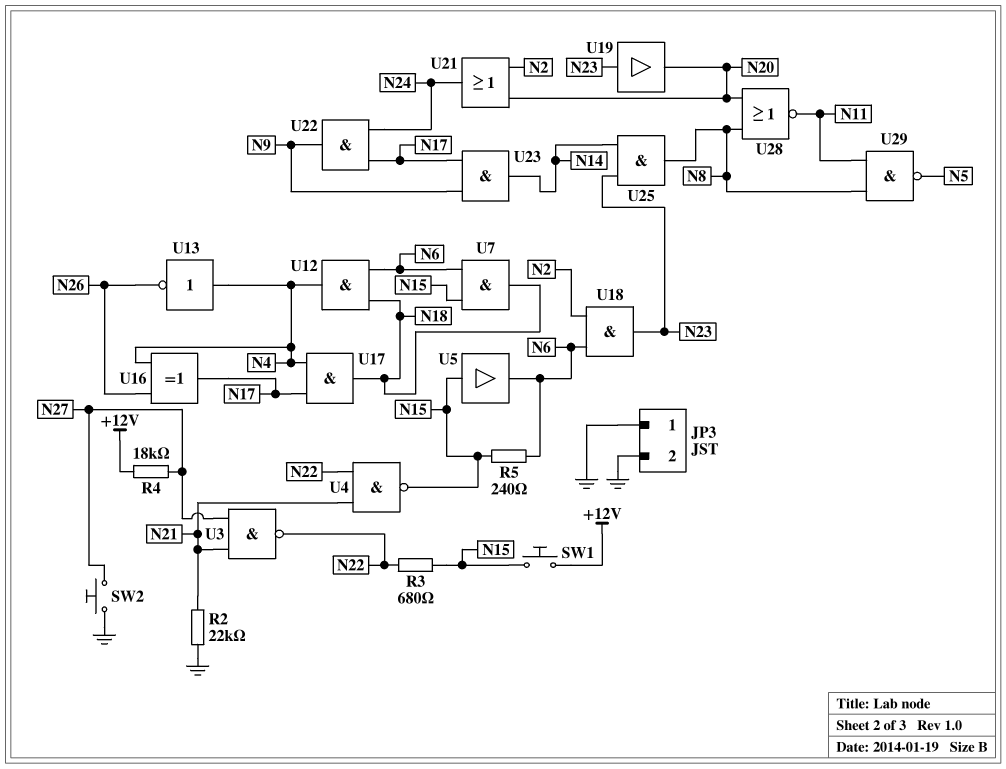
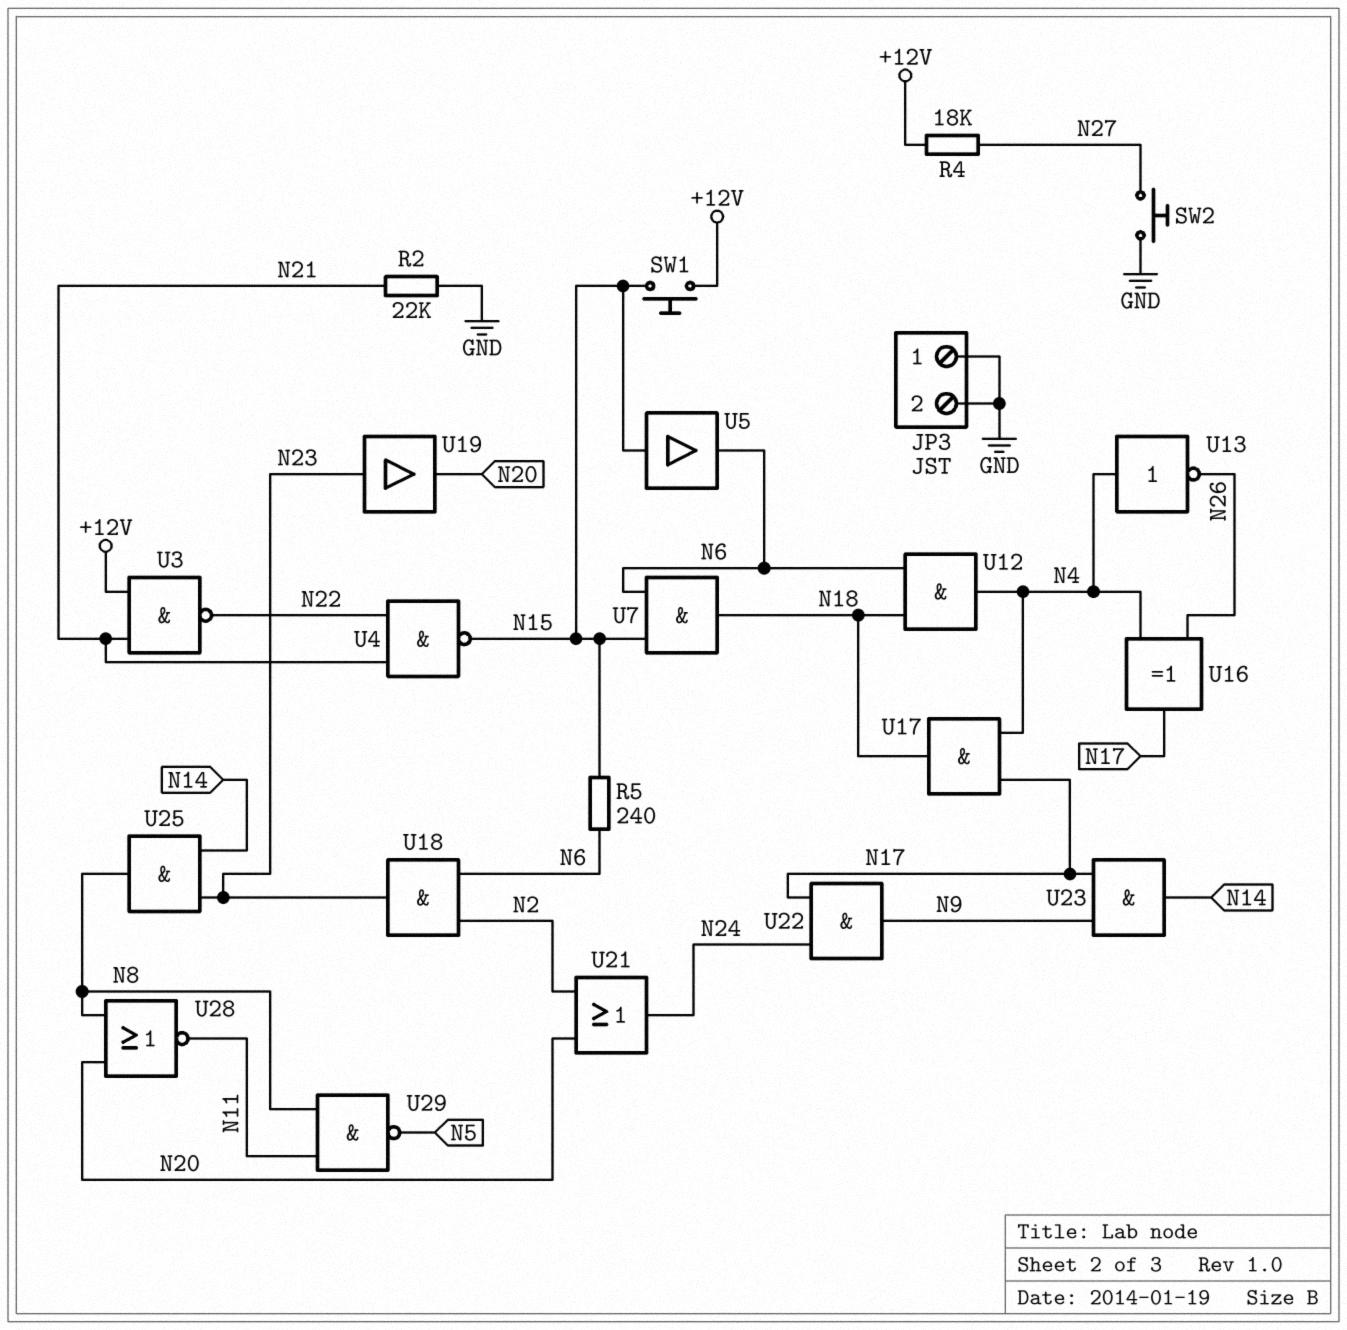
R3: 680 (N15, N22) -> none
U3: NAND (in N21, in N27, out N22) -> NAND (in +12V, in N21, out N22)

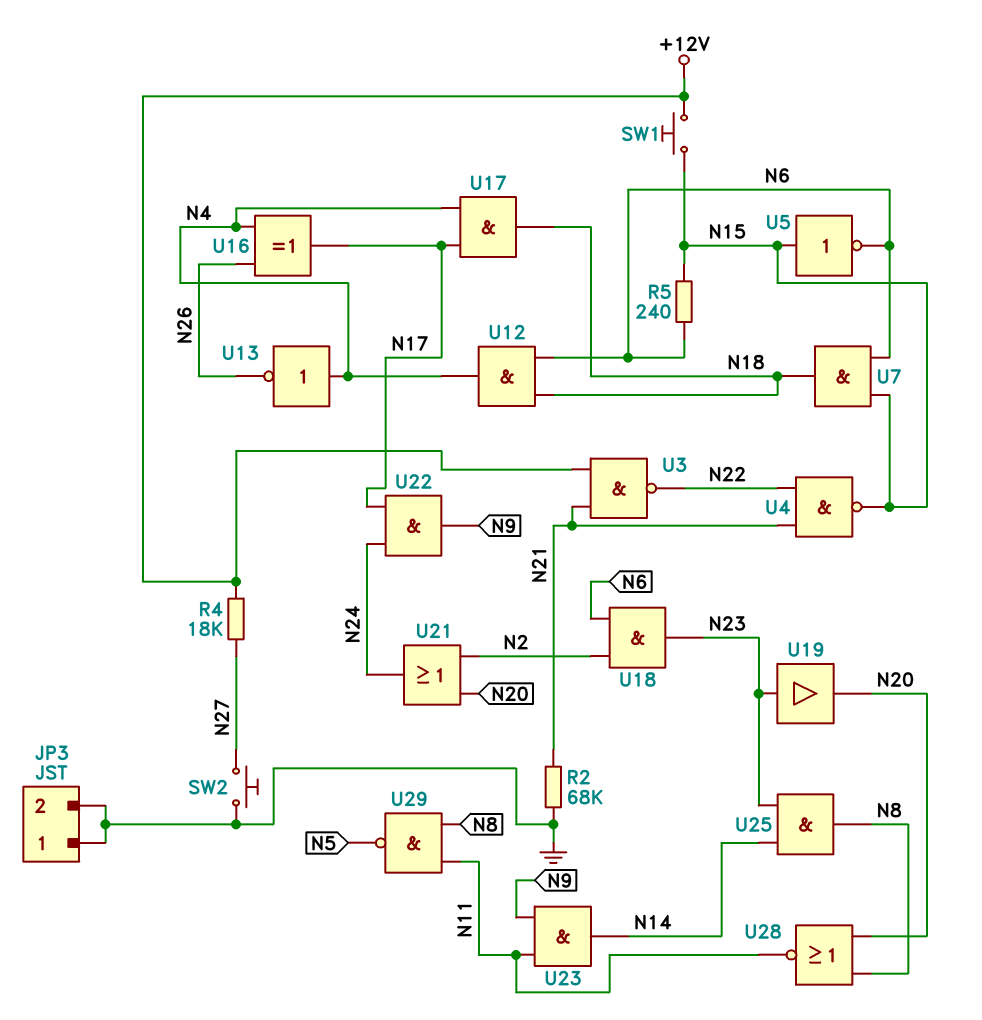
R2: 22k (GND, N21) -> 68k (GND, N21)
U5: buffer (in N15, out N6) -> NOT (in N15, out N6)
U23: AND (in N9, in N17, out N14) -> AND (in N9, in N11, out N14)

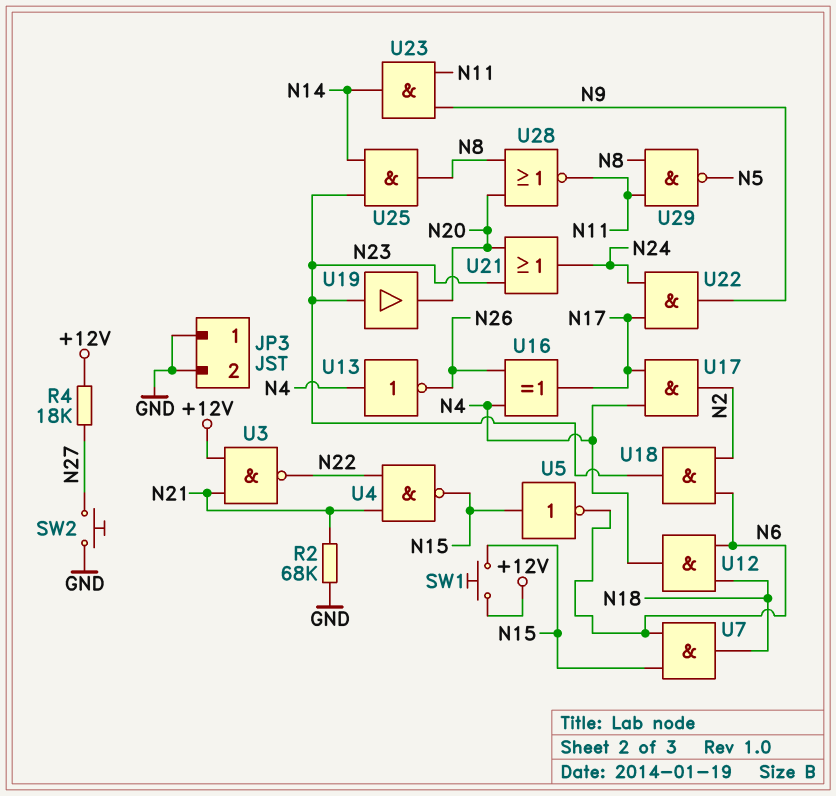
R5: 240 (N6, N15) -> none
U17: AND (in N4, in N17, out N18) -> AND (in N4, in N17, out N2)
U21: OR (in N2, in N20, out N24) -> OR (in N20, in N23, out N24)

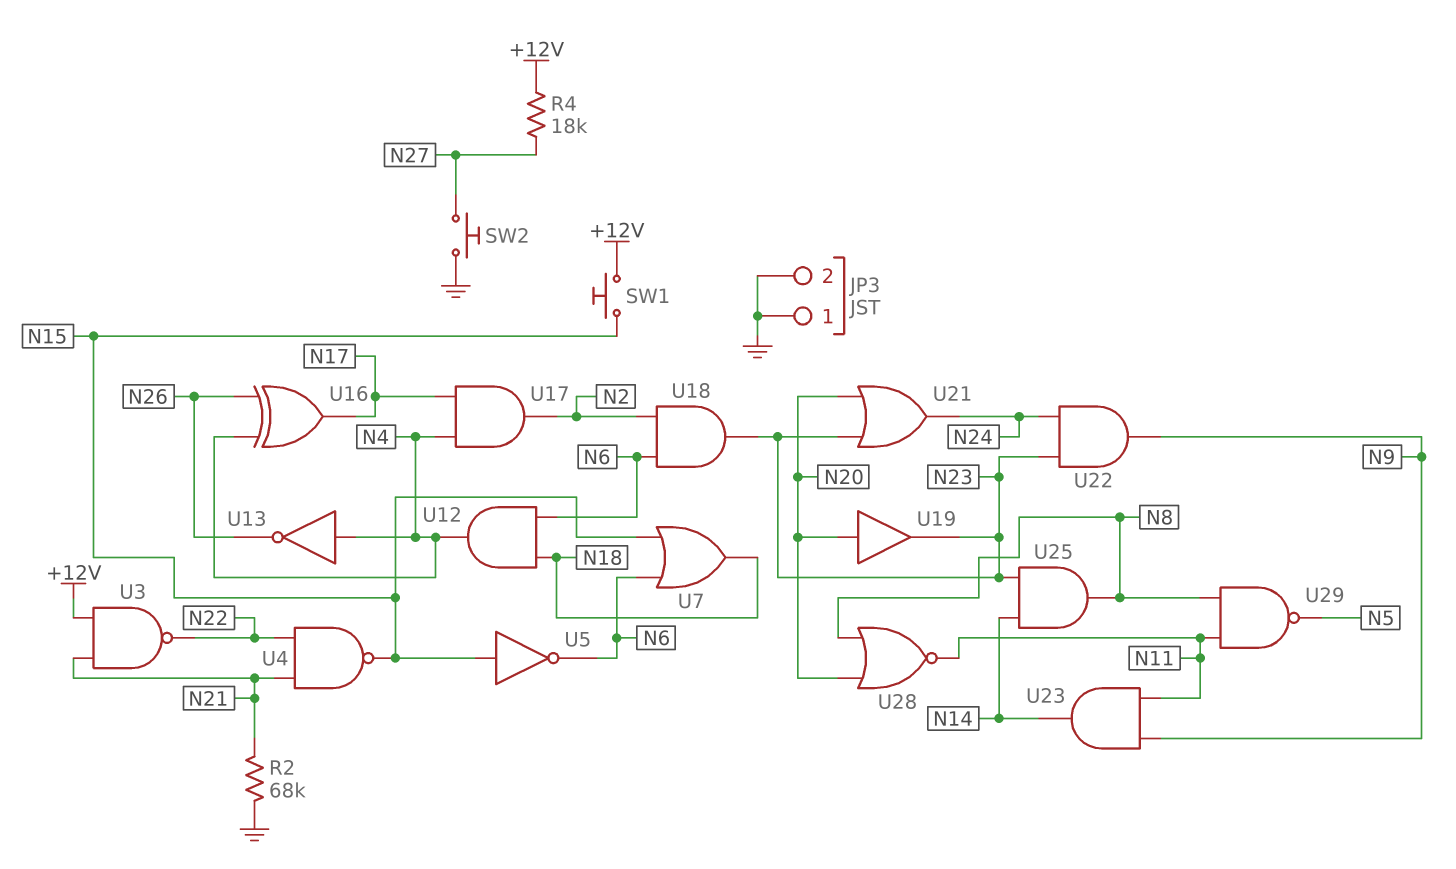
U7: AND (in N6, in N15, out N18) -> OR (in N6, in N15, out N18)
U19: buffer (in N23, out N20) -> buffer (in N20, out N23)
U22: AND (in N17, in N24, out N9) -> AND (in N23, in N24, out N9)

